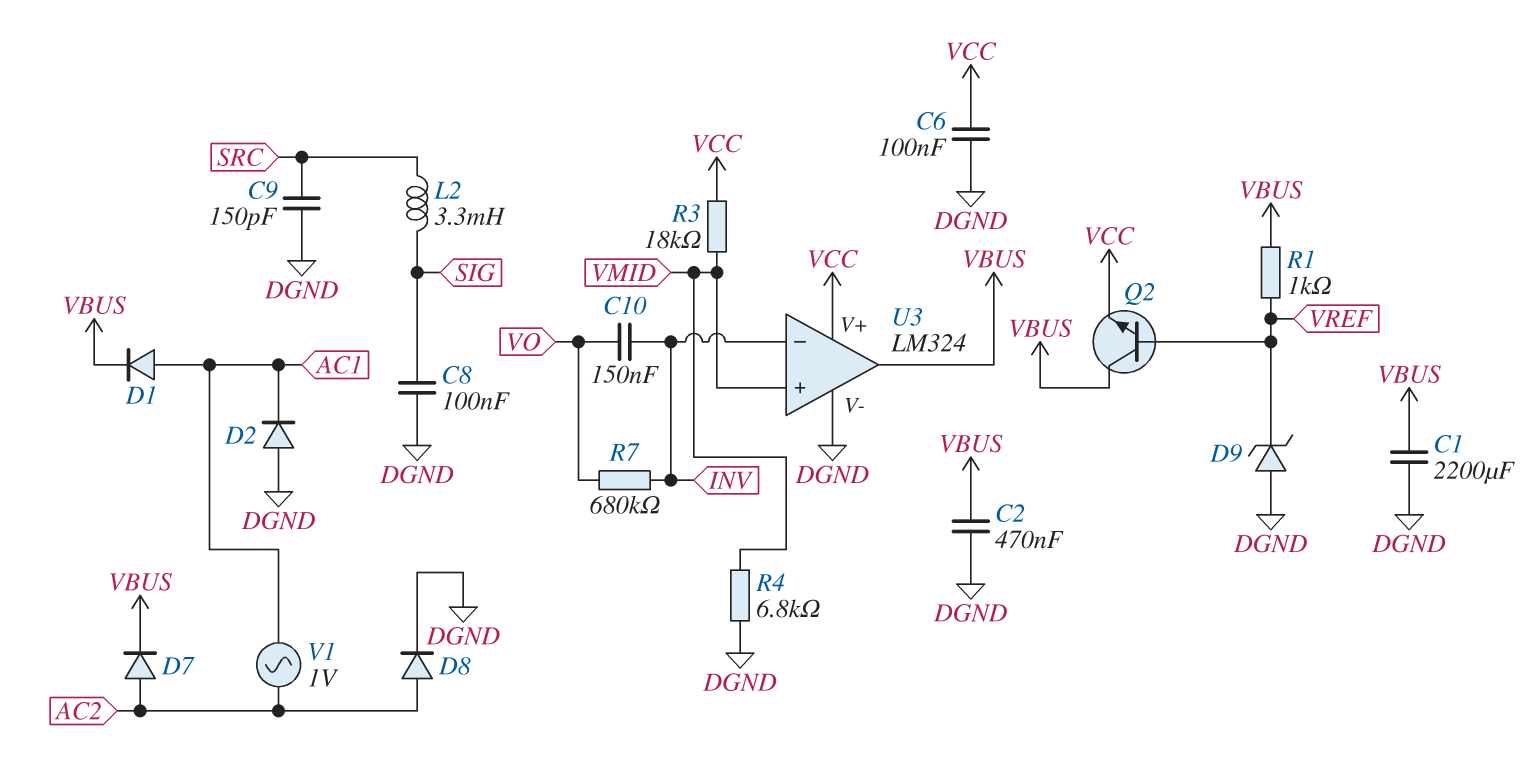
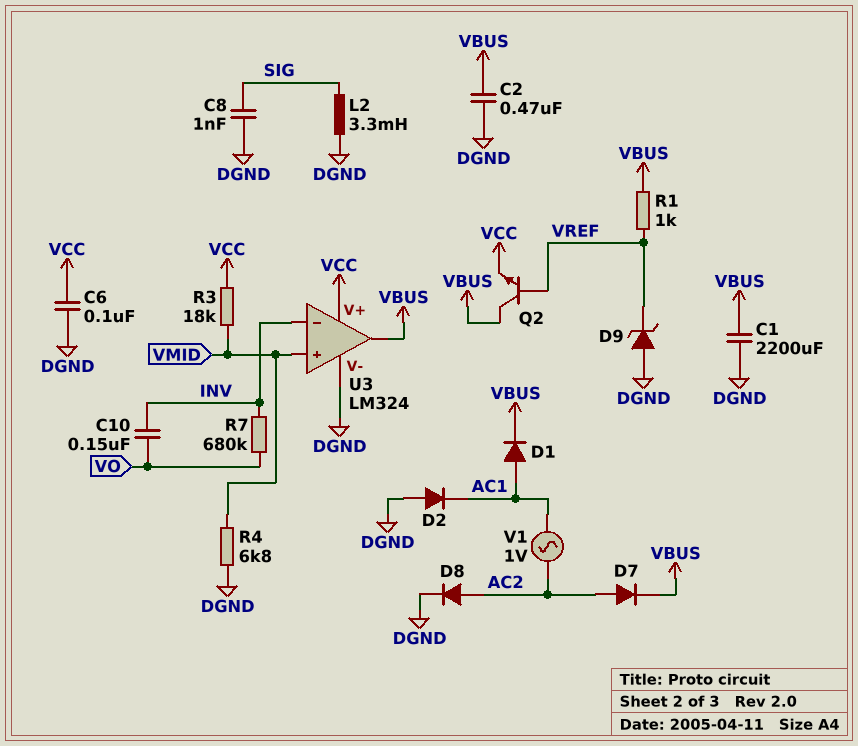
C8: 100nF (DGND, SIG) -> 1nF (DGND, SIG)
C9: 150pF (DGND, SRC) -> none
L2: 3.3mH (SIG, SRC) -> 3.3mH (DGND, SIG)

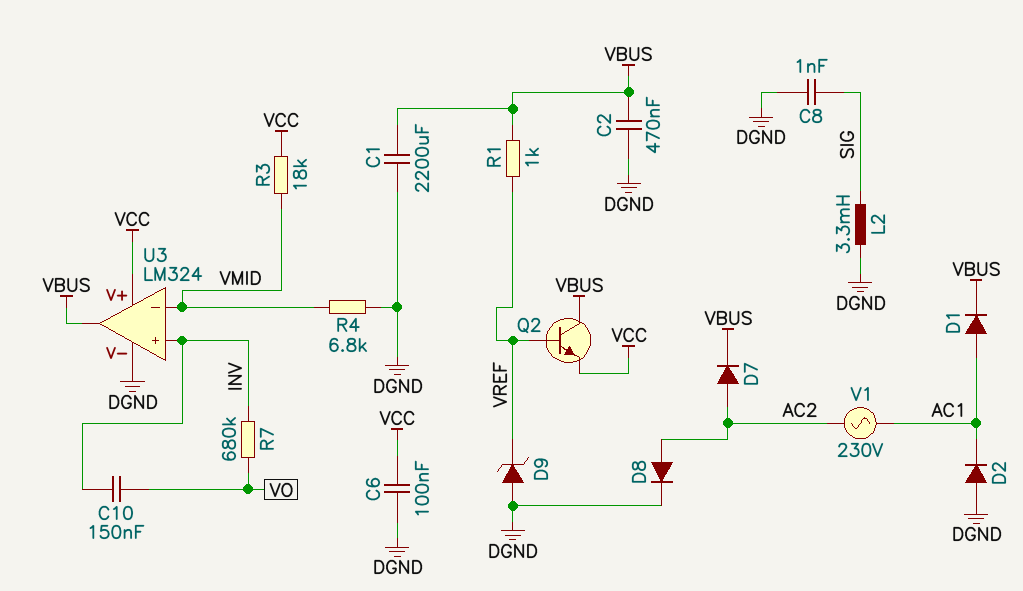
U3 pin in+: VMID -> INV
U3 pin in-: INV -> VMID
V1: AC 1V (AC1, AC2) -> AC 230V (AC1, AC2)

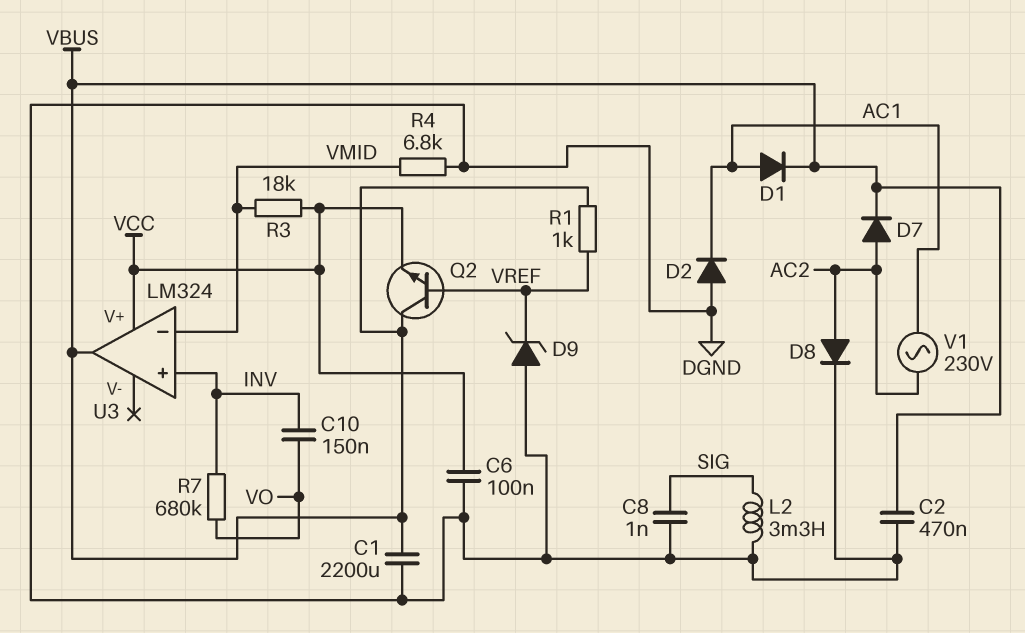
U3 pin V-: DGND -> none

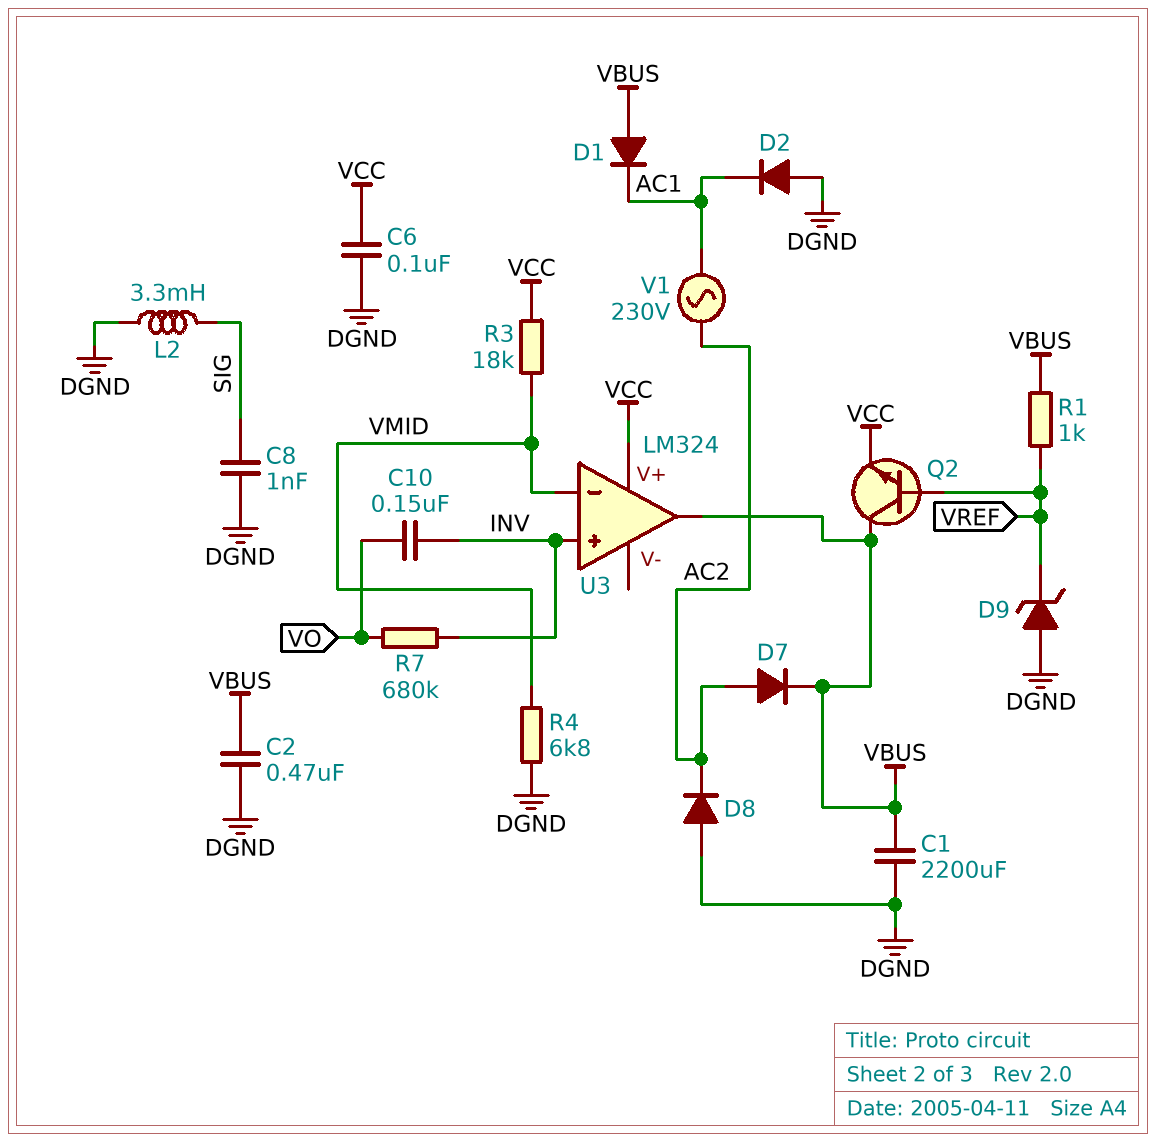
D1: diode (A AC1, K VBUS) -> diode (A VBUS, K AC1)
D8: diode (A AC2, K DGND) -> diode (A DGND, K AC2)

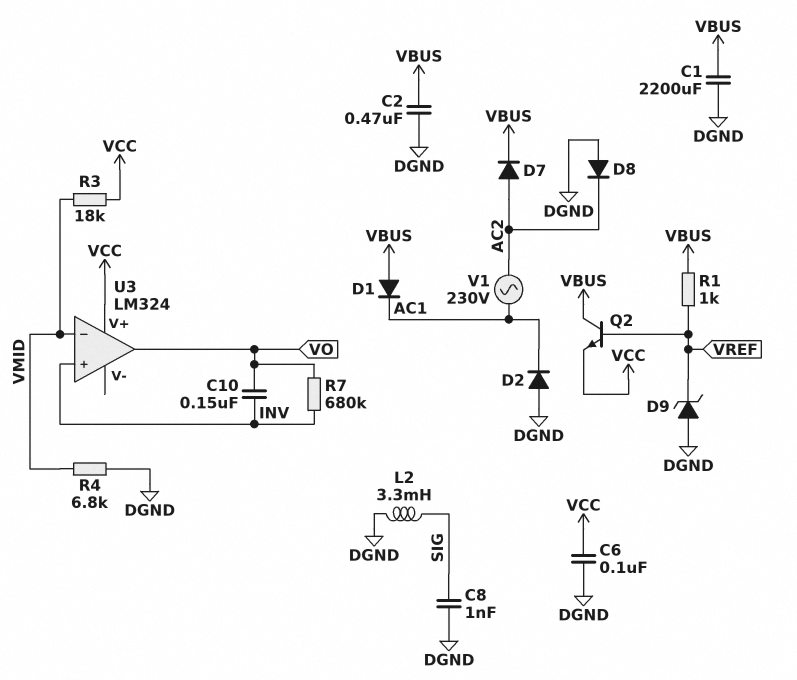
U3 pin out: VBUS -> VO

